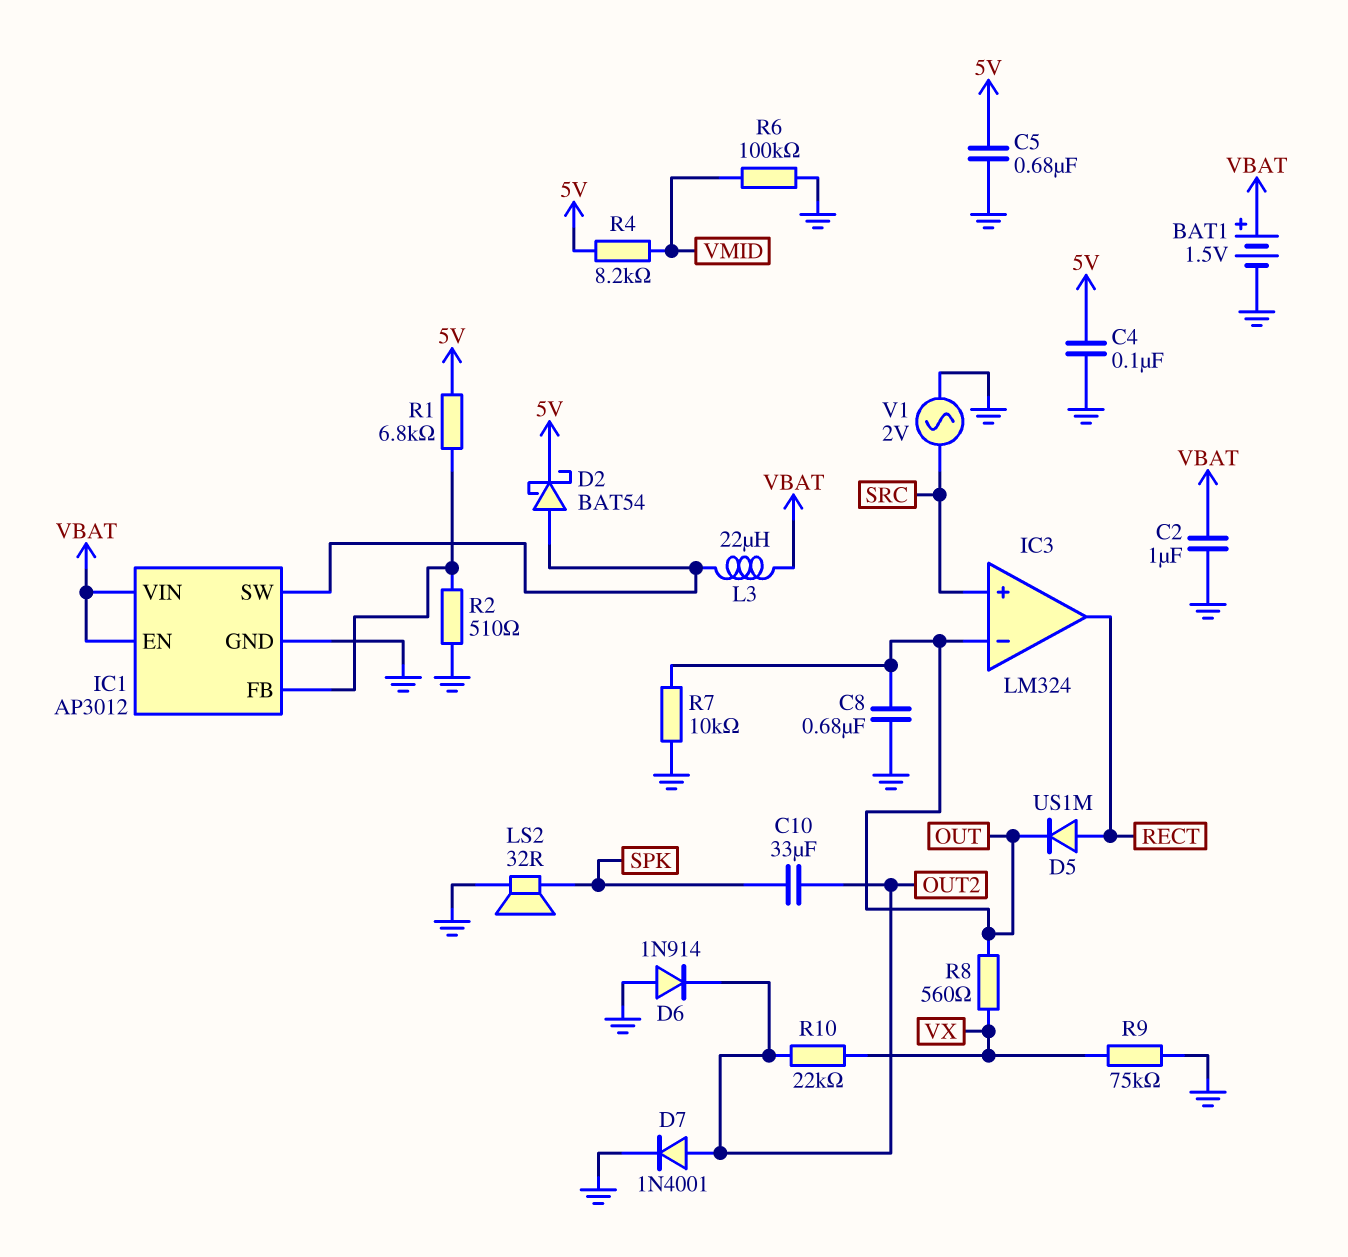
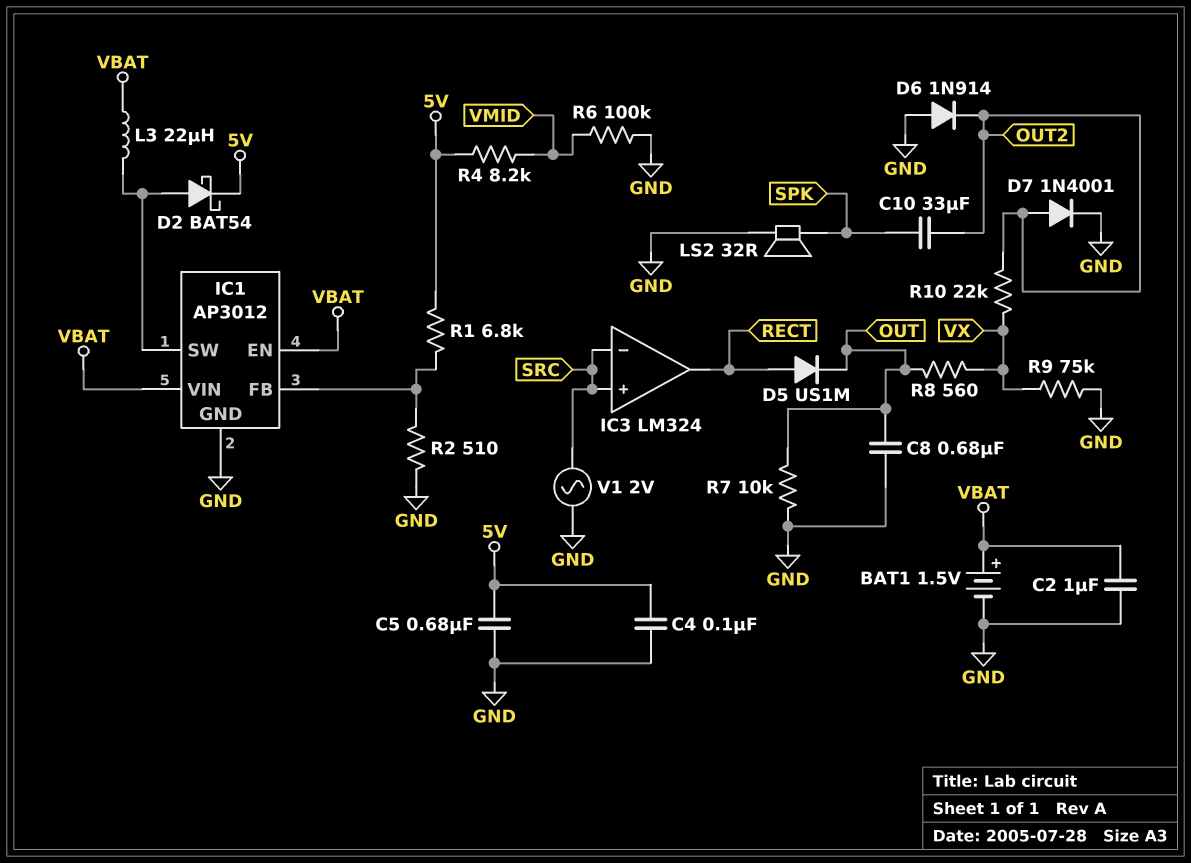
IC3 pin in-: OUT -> SRC

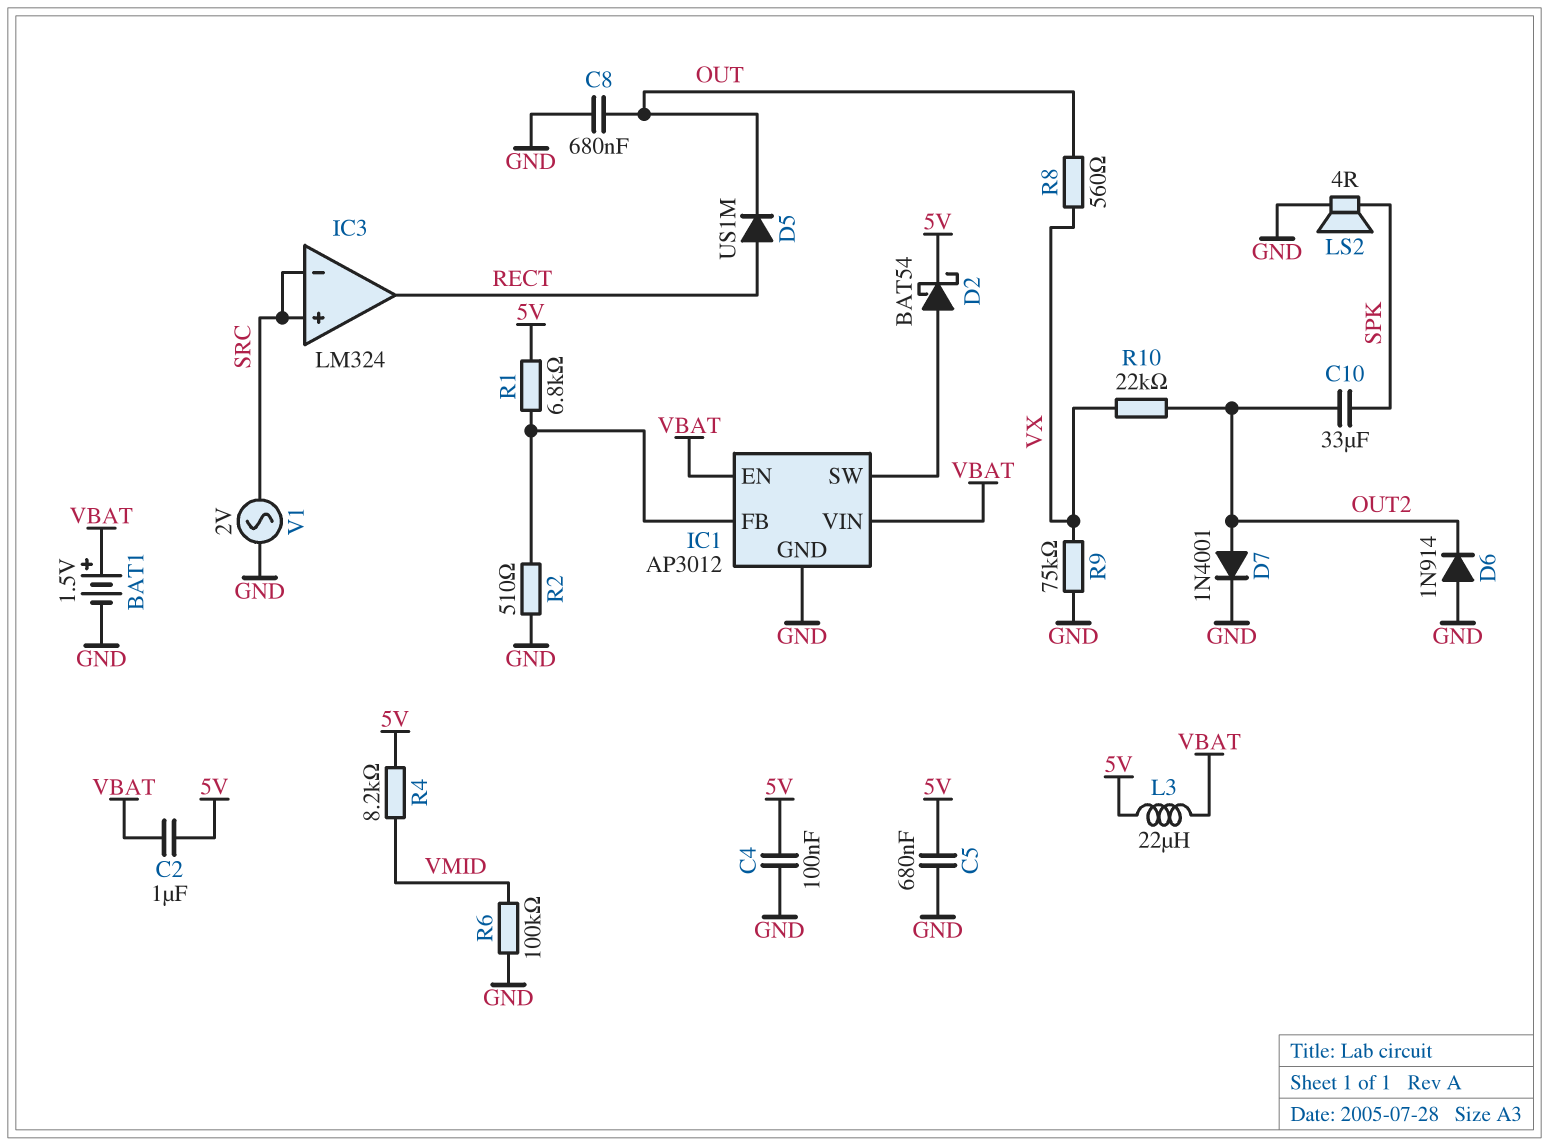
C2: 1uF (GND, VBAT) -> 1uF (5V, VBAT)
L3: 22uH (IC1/SW, VBAT) -> 22uH (5V, VBAT)
LS2: speaker 32R (GND, SPK) -> speaker 4R (GND, SPK)
R7: 10k (GND, OUT) -> none

